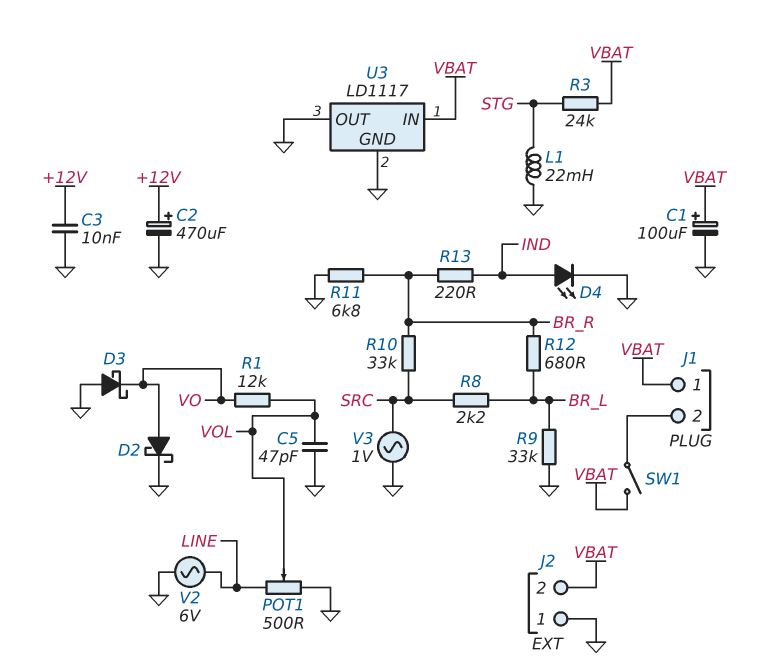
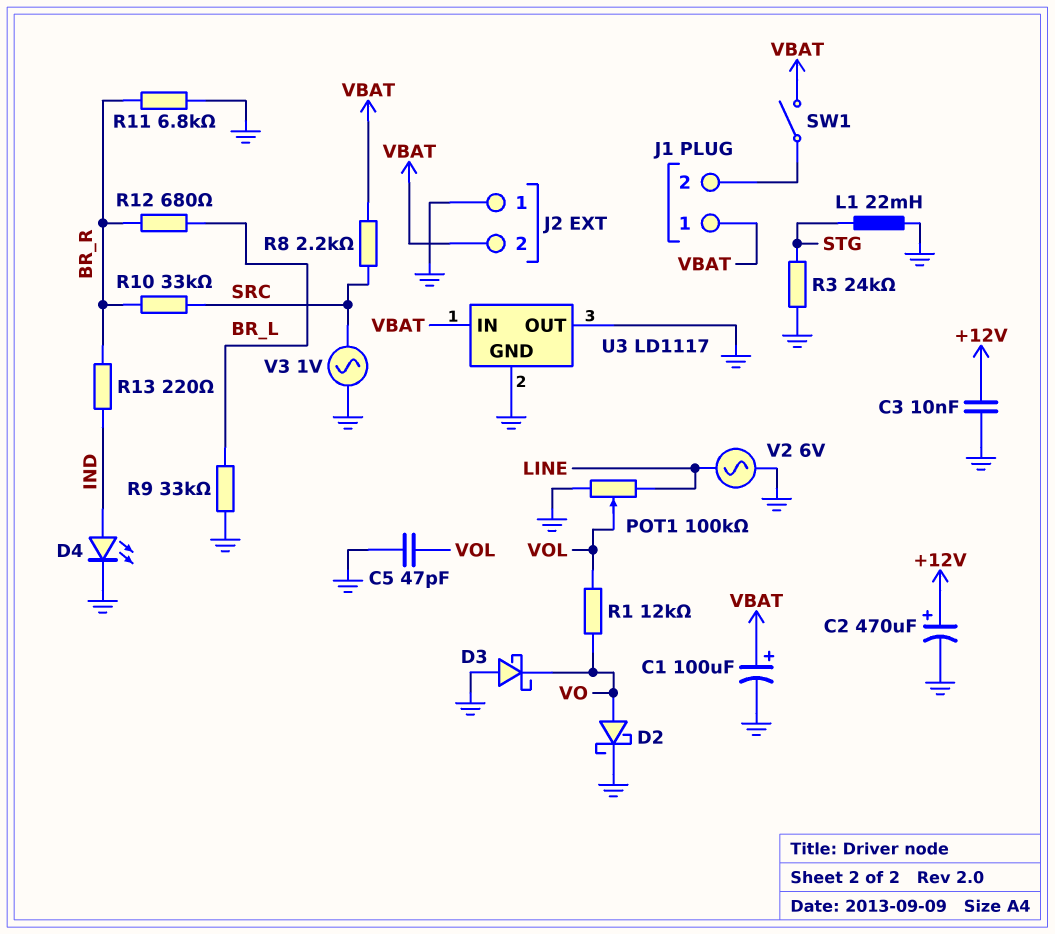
POT1: 500 (GND, LINE, wiper VOL) -> 100k (GND, LINE, wiper VOL)
R3: 24k (STG, VBAT) -> 24k (GND, STG)
R8: 2.2k (BR_L, SRC) -> 2.2k (SRC, VBAT)

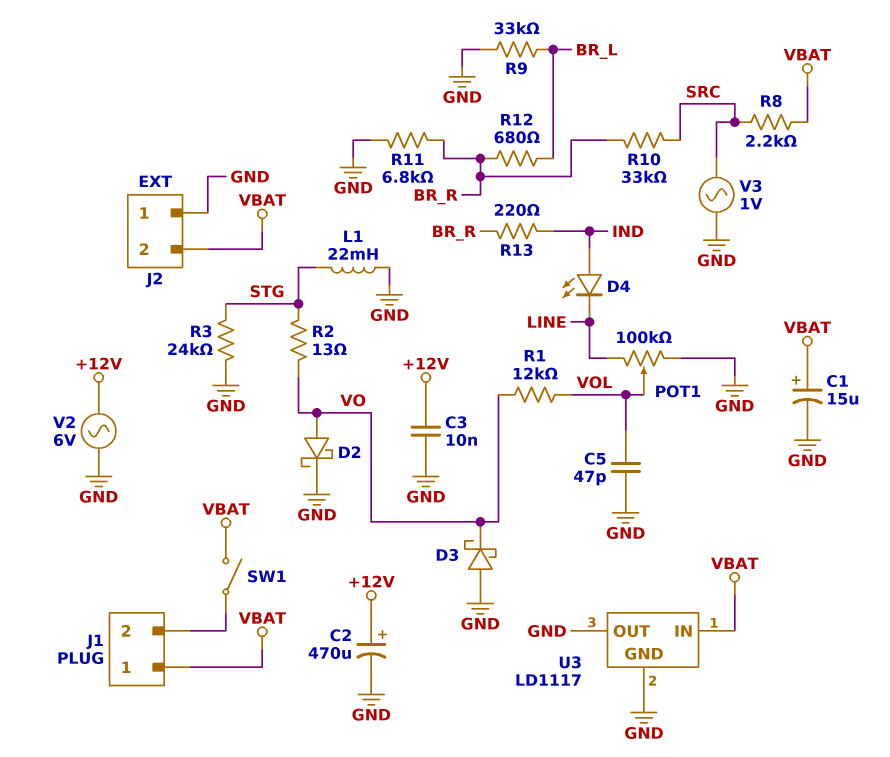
C1: 100uF (plus VBAT, minus GND) -> 15uF (plus VBAT, minus GND)
D4: LED (A IND, K GND) -> LED (A IND, K LINE)
R2: none -> 13 (STG, VO)
V2: AC 6V (GND, LINE) -> AC 6V (+12V, GND)

